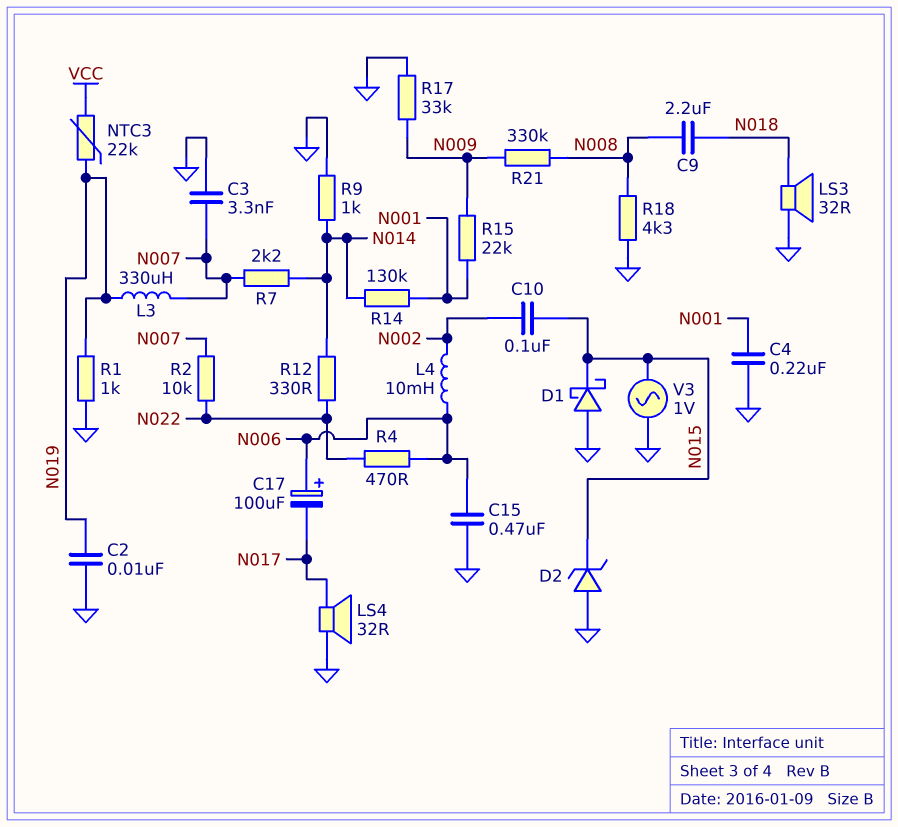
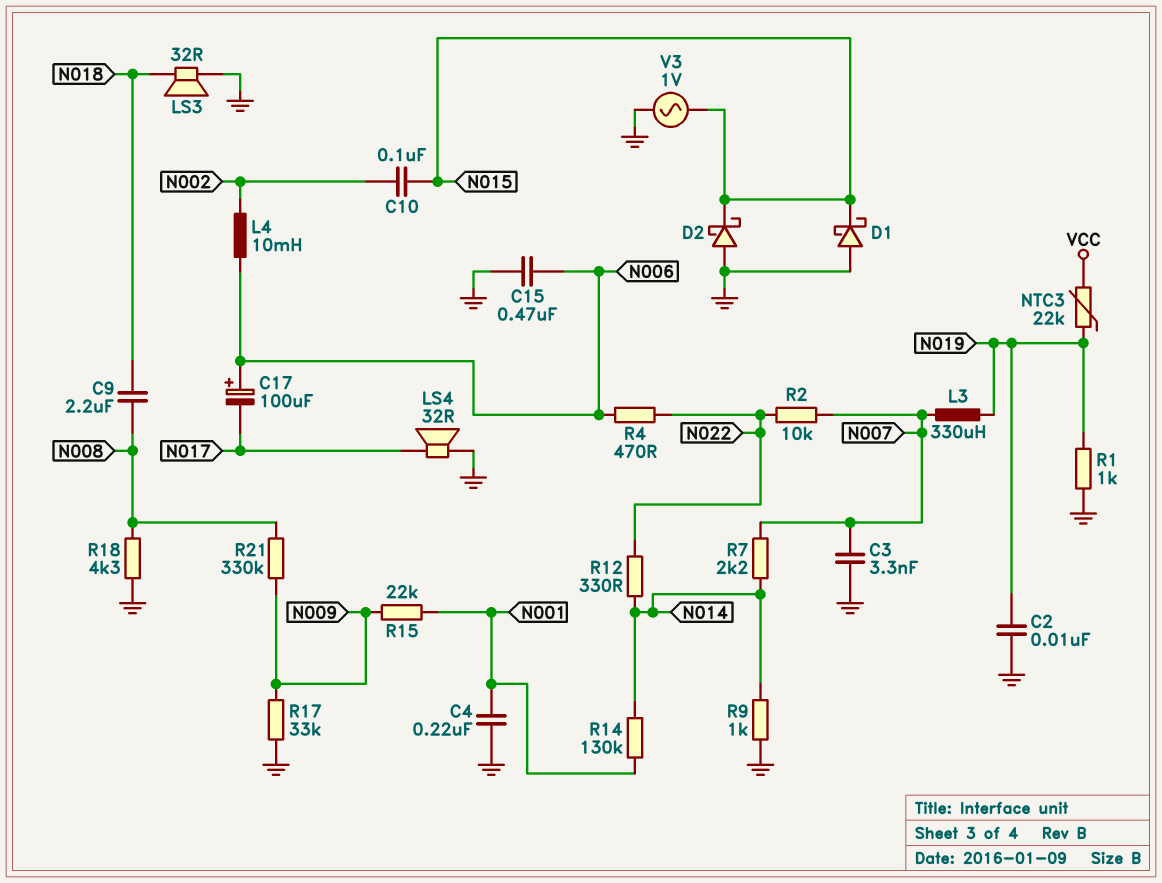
D2: zener (A GND, K N015) -> schottky (A GND, K N015)

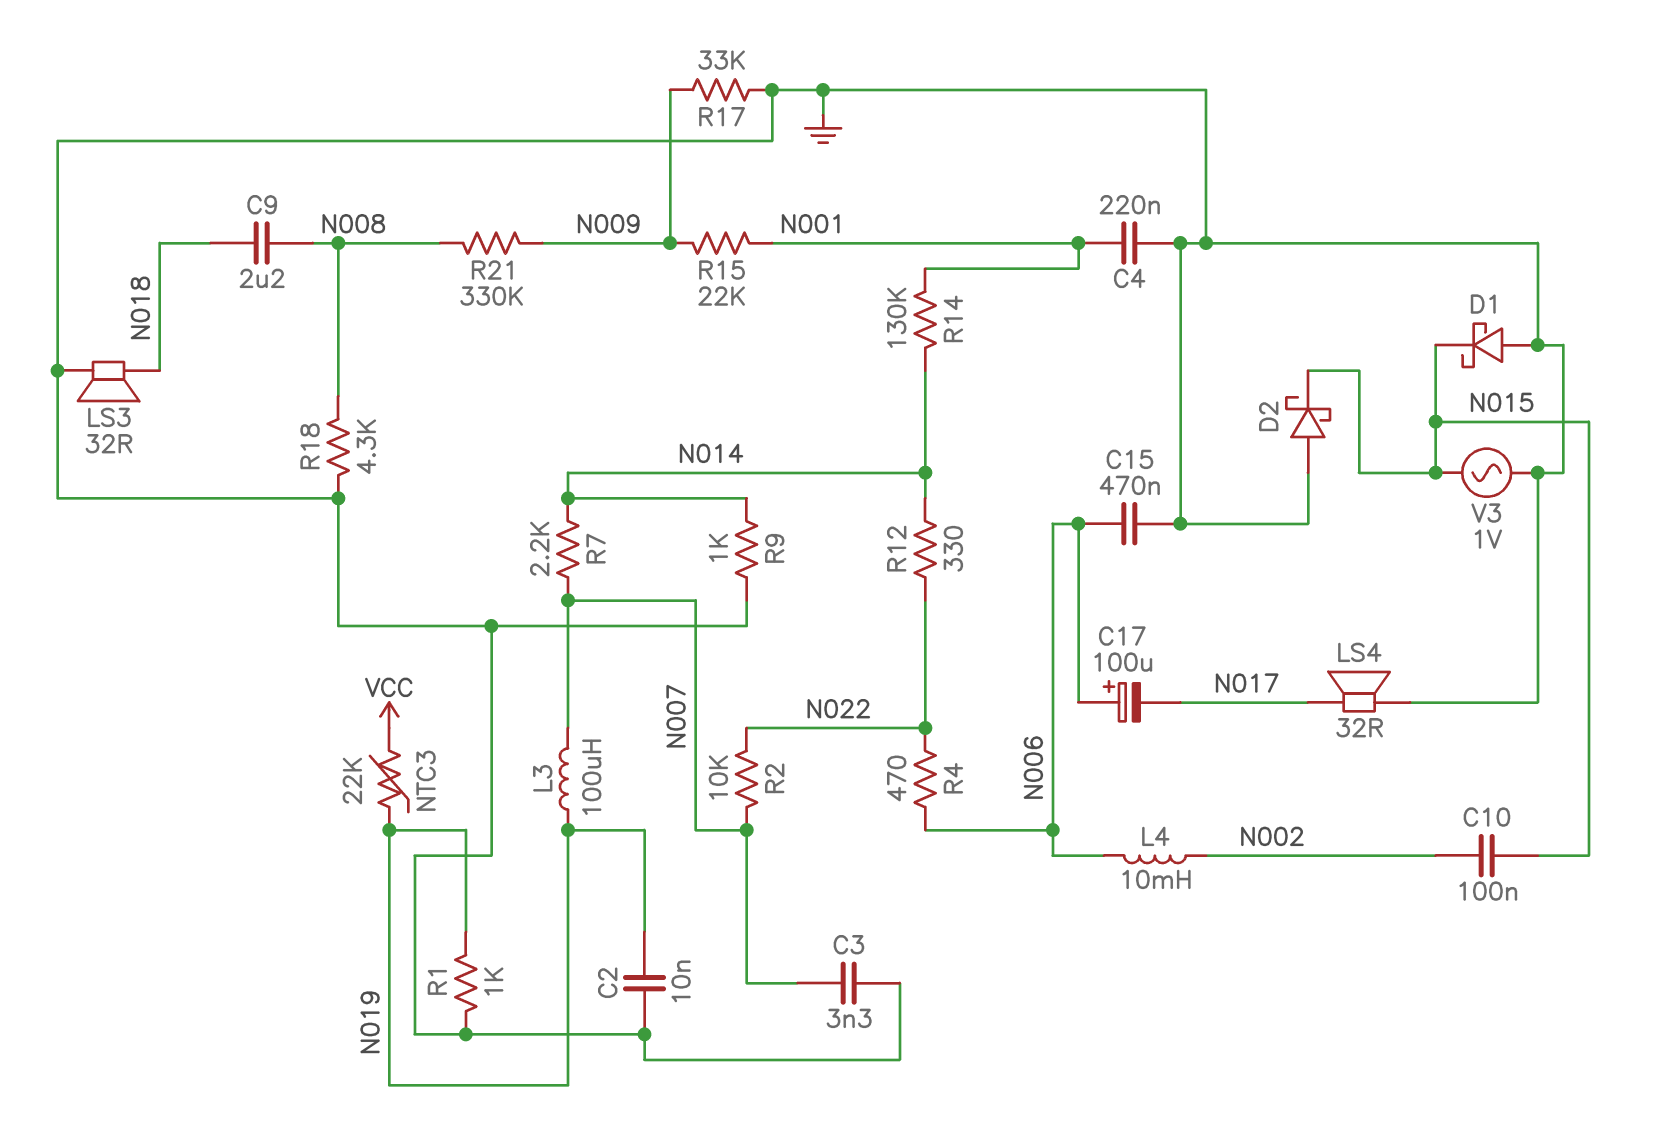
L3: 330uH (N007, N019) -> 100uH (N007, N019)

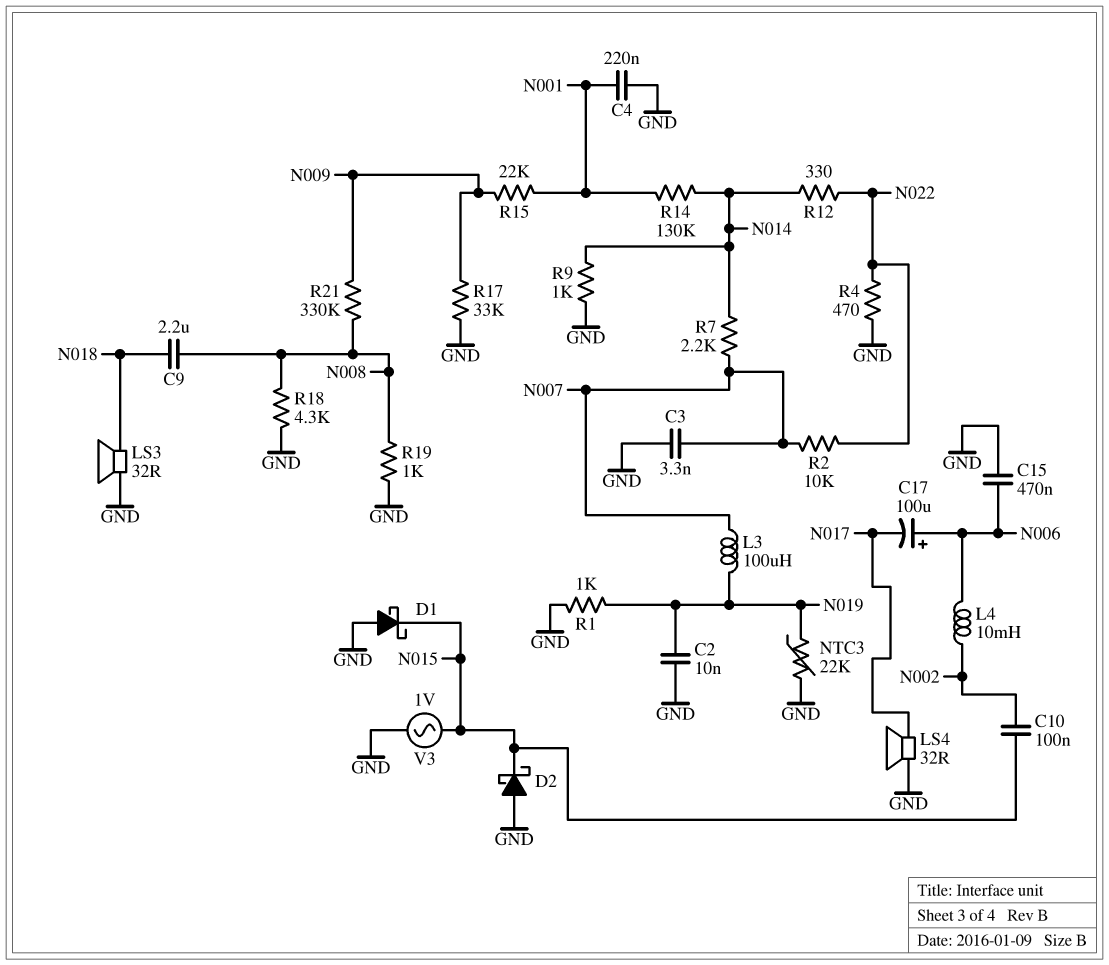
NTC3: 22k (N019, VCC) -> 22k (GND, N019)
R4: 470 (N006, N022) -> 470 (GND, N022)
R19: none -> 1k (GND, N008)

